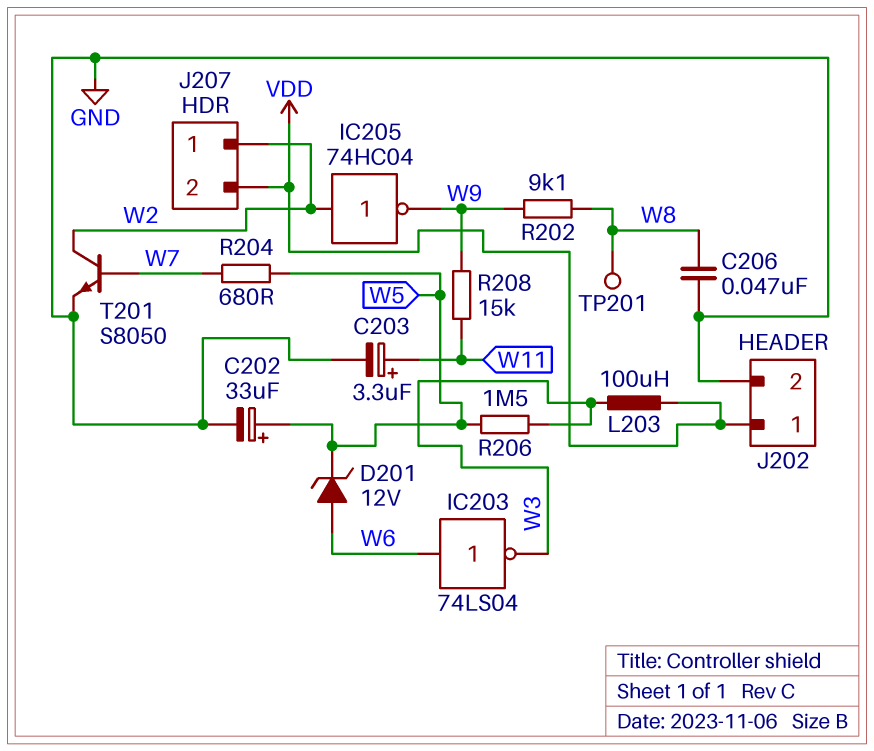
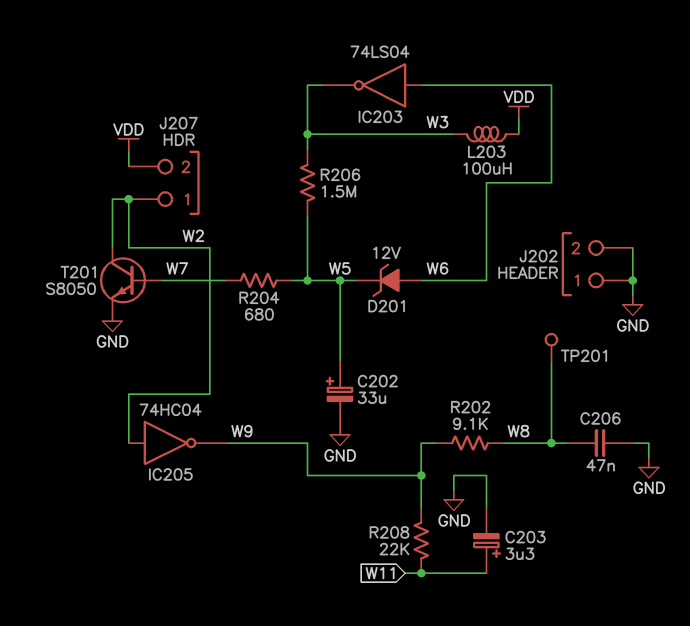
J202 pin 1: VDD -> GND
R208: 15k (W9, W11) -> 22k (W9, W11)

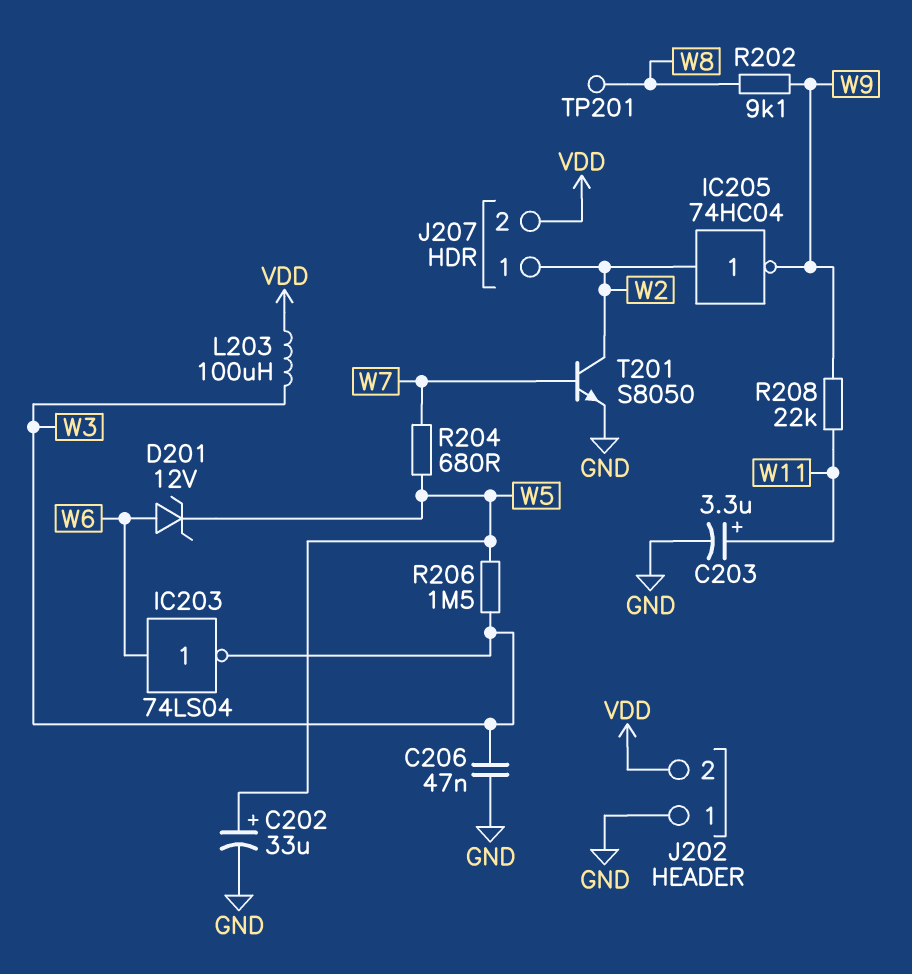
C206: 47nF (GND, W8) -> 47nF (GND, W3)
J202 pin 2: GND -> VDD

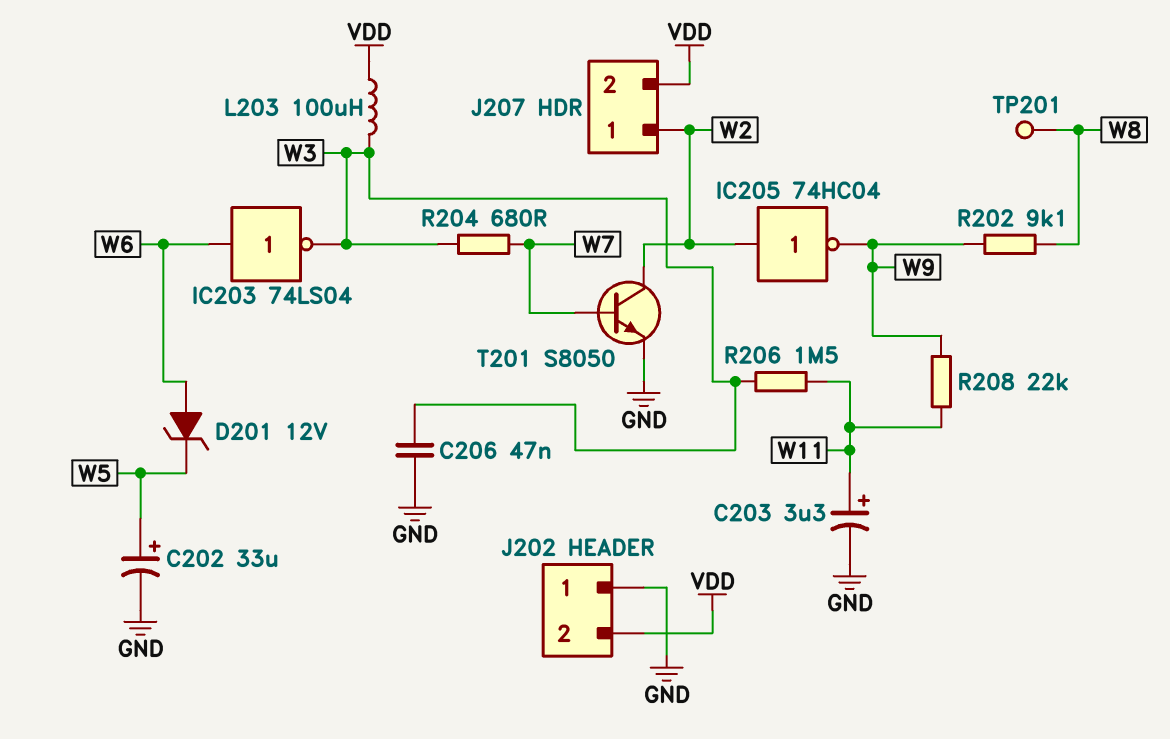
R204: 680 (W5, W7) -> 680 (W3, W7)
R206: 1.5M (W3, W5) -> 1.5M (W3, W11)

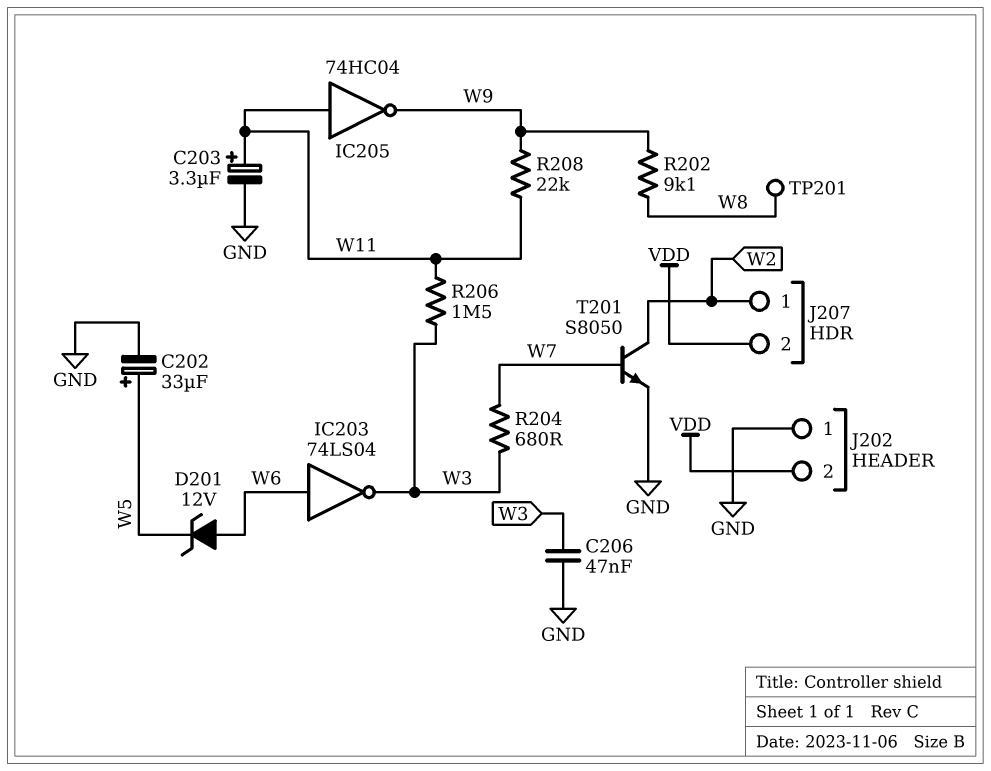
IC205: NOT 74HC04 (in W2, out W9) -> NOT 74HC04 (in W11, out W9)
L203: 100uH (VDD, W3) -> none

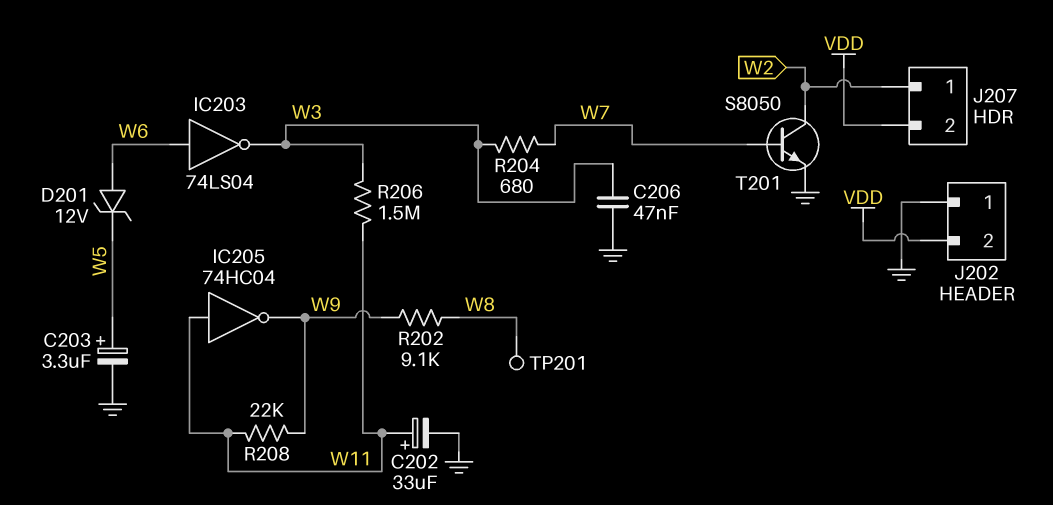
C202: 33uF (plus W5, minus GND) -> 33uF (plus W11, minus GND)
C203: 3.3uF (plus W11, minus GND) -> 3.3uF (plus W5, minus GND)

